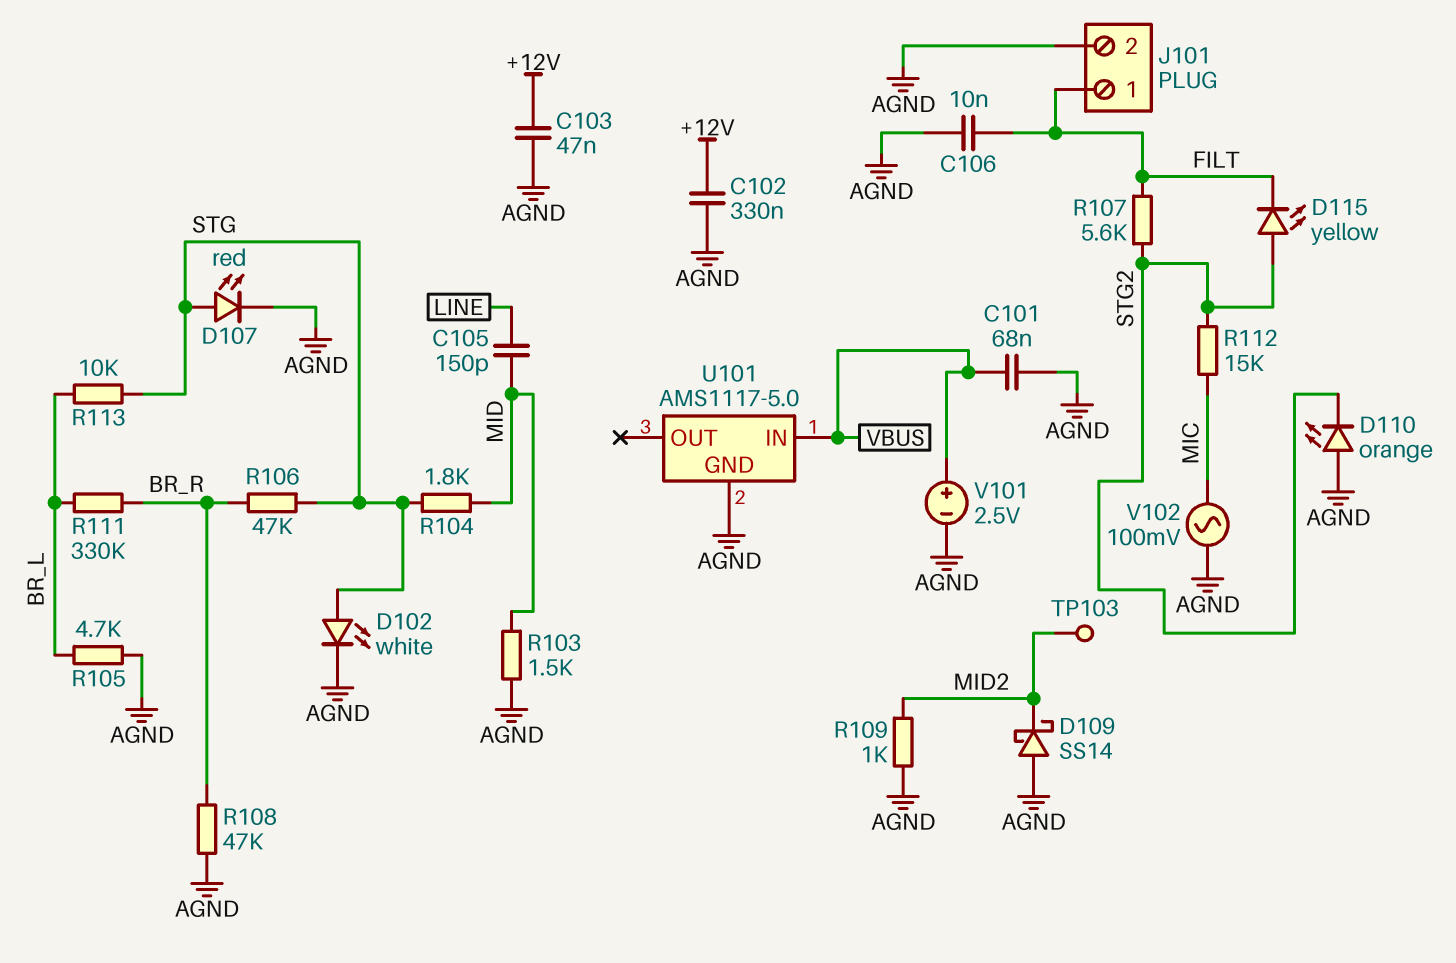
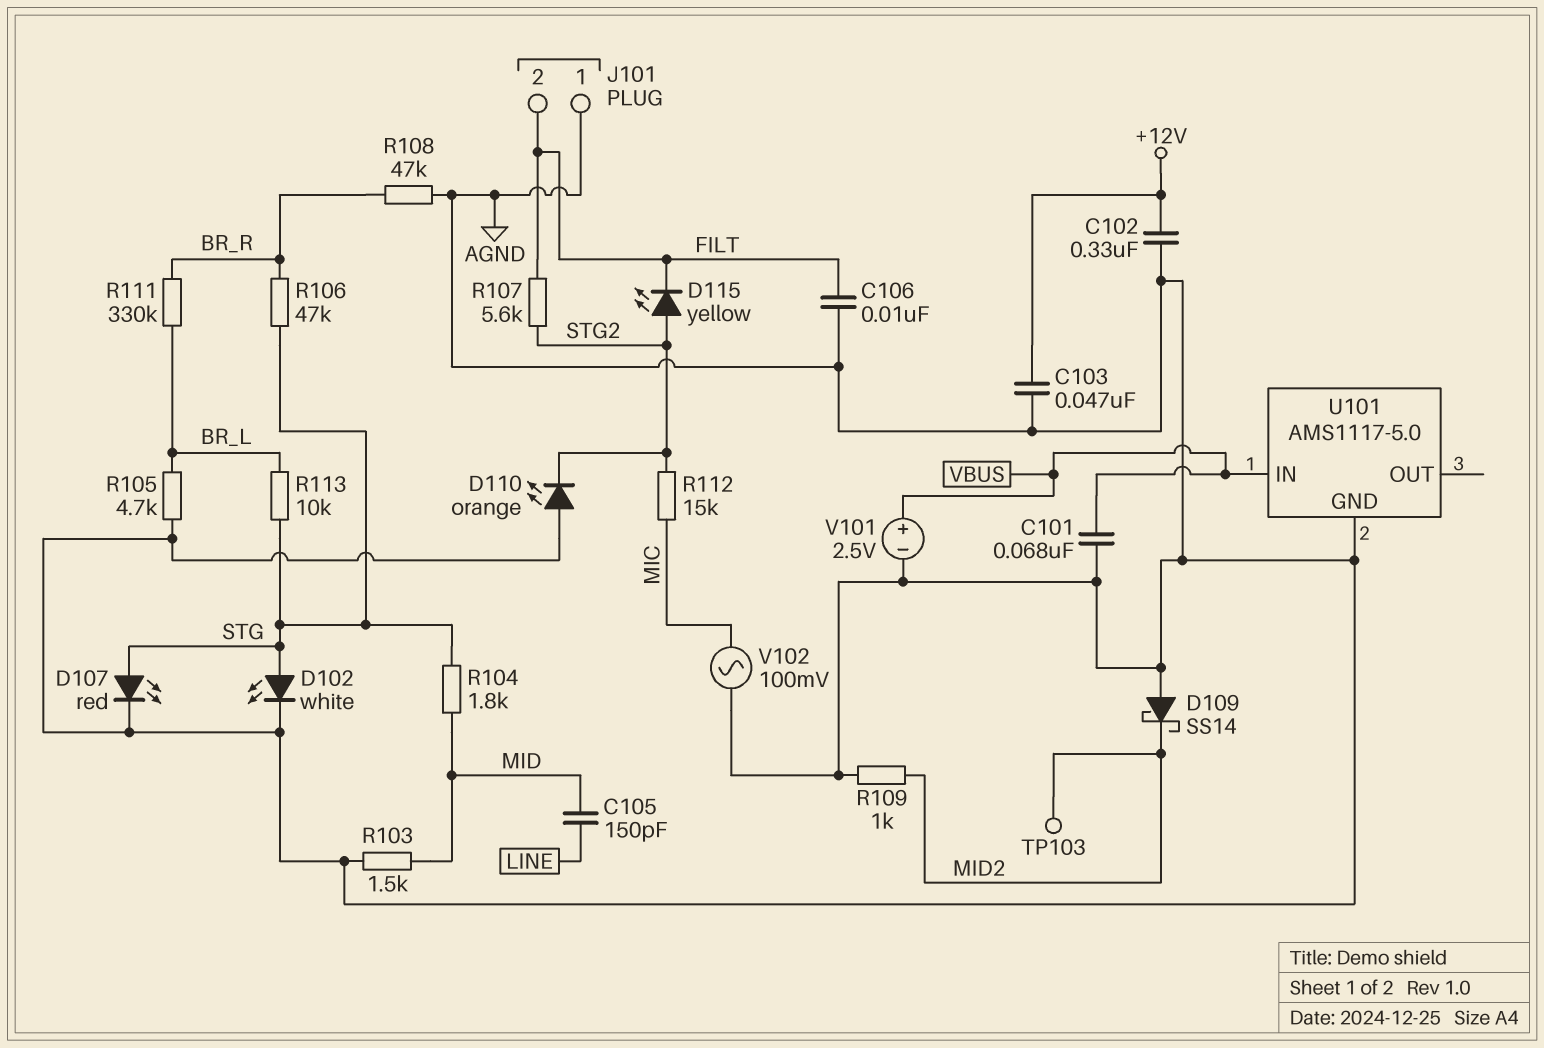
J101 pin 1: FILT -> AGND
J101 pin 2: AGND -> FILT

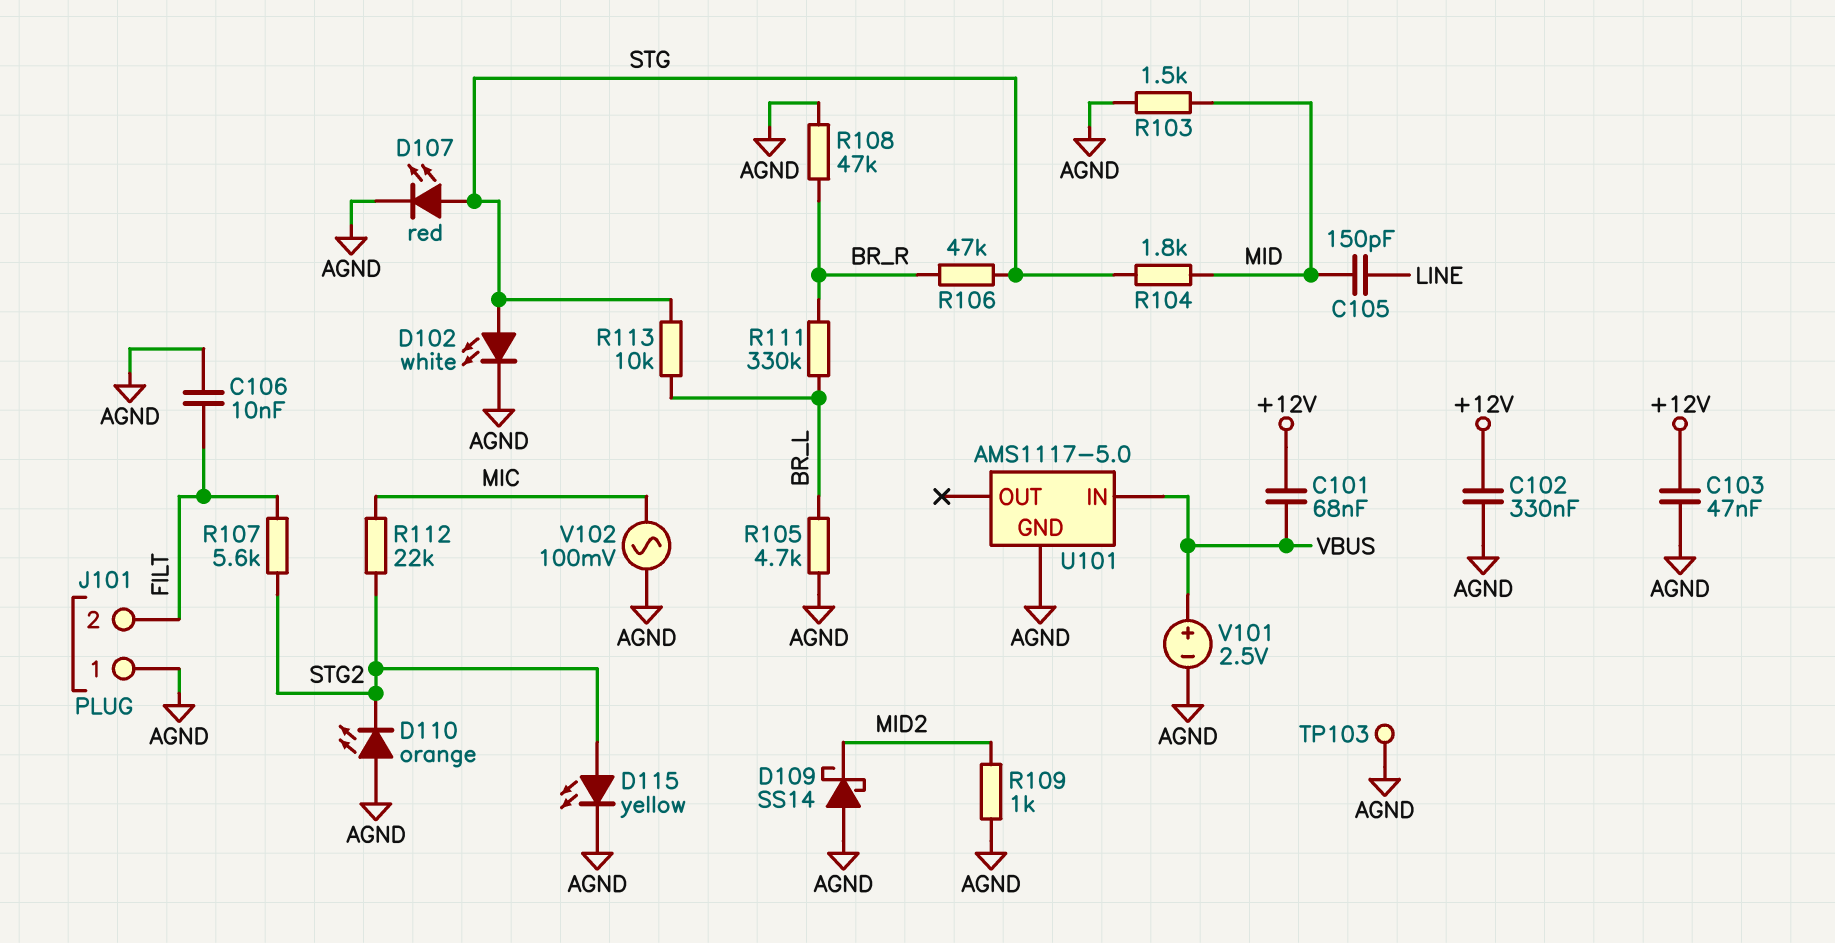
C101: 68nF (AGND, VBUS) -> 68nF (+12V, VBUS)
D115: LED yellow (A STG2, K FILT) -> LED yellow (A STG2, K AGND)
R112: 15k (MIC, STG2) -> 22k (MIC, STG2)
TP103: test point (MID2) -> test point (AGND)

